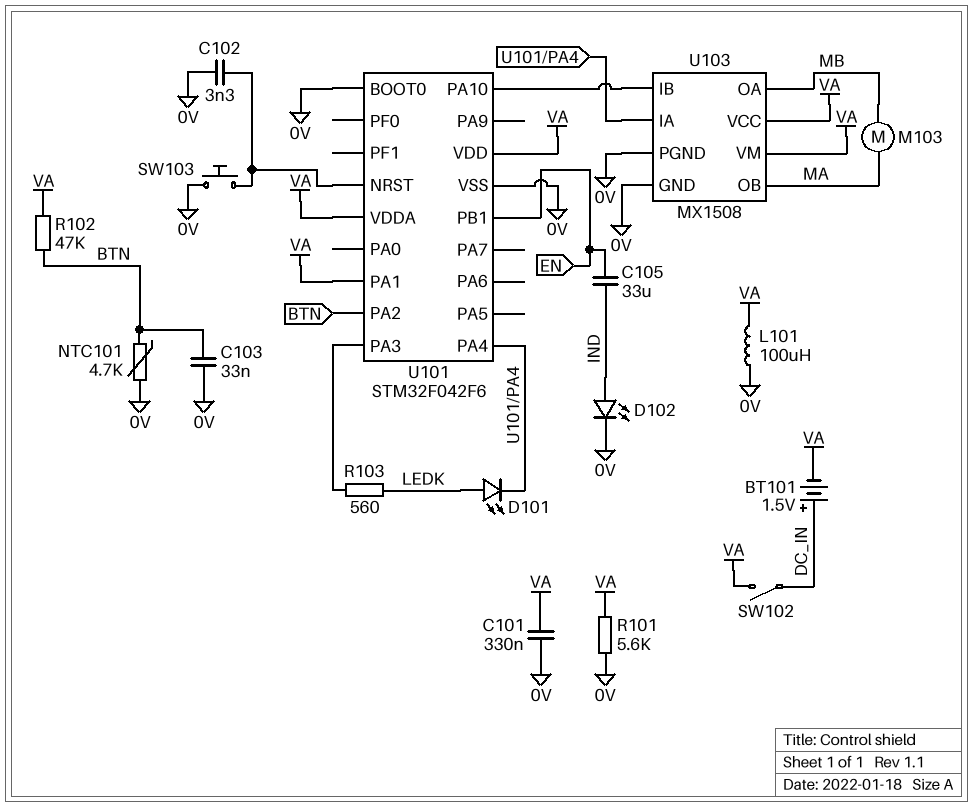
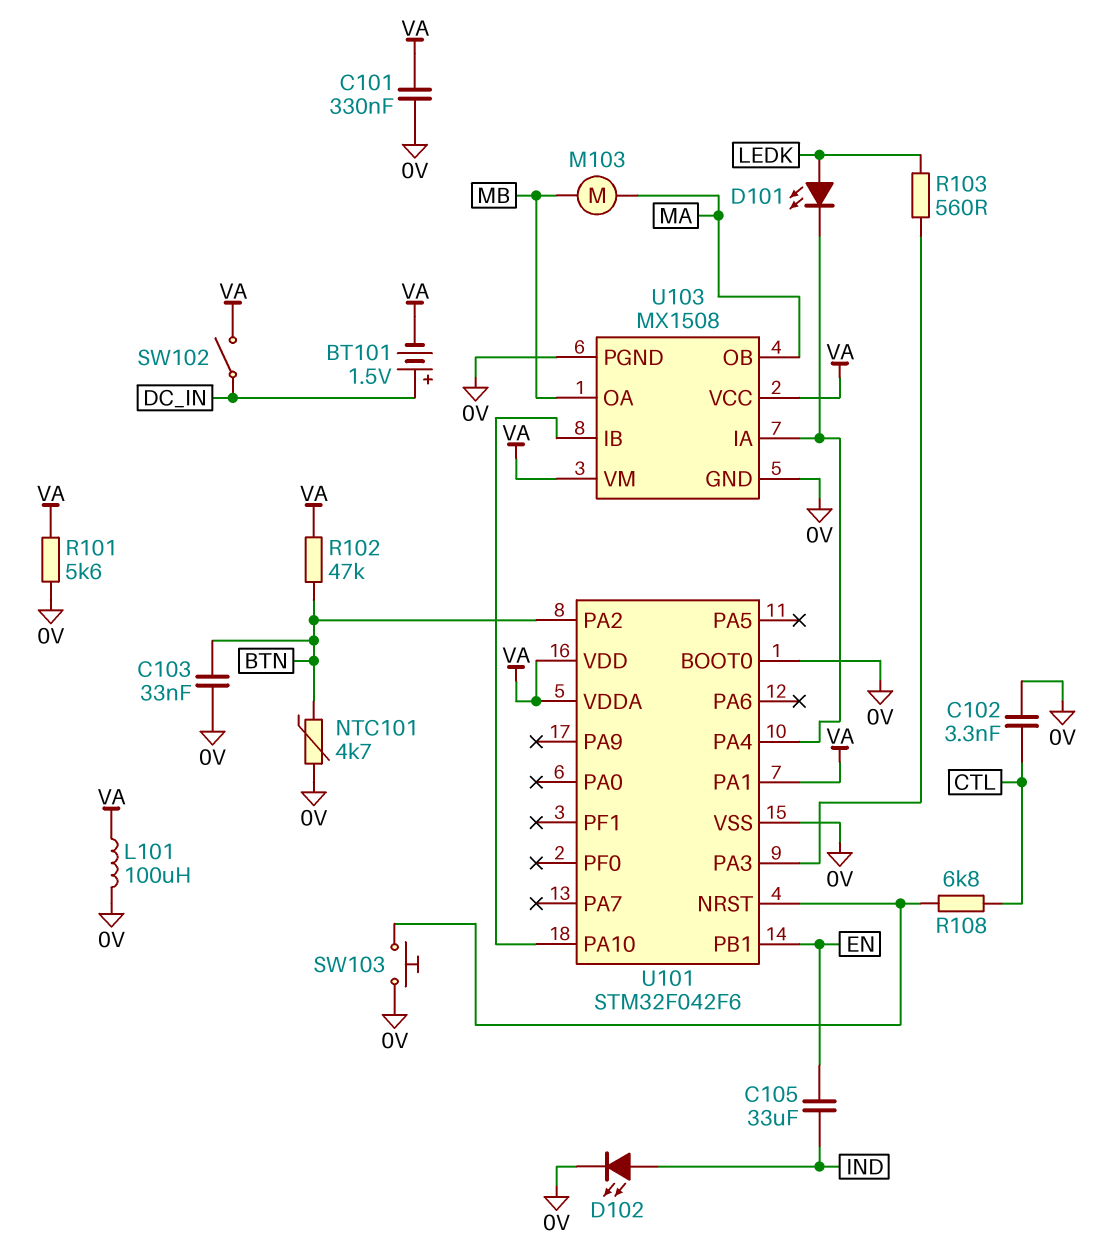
C102: 3.3nF (0V, U101/NRST) -> 3.3nF (0V, CTL)
R108: none -> 6.8k (CTL, U101/NRST)

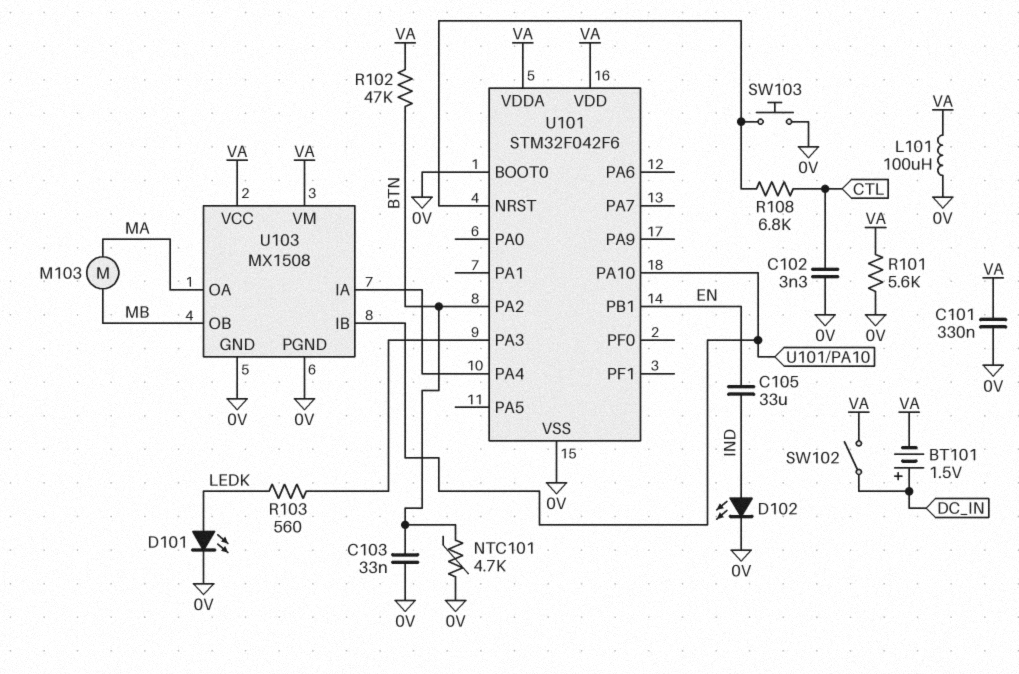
D101: LED (A LEDK, K U101/PA4) -> LED (A LEDK, K 0V)
U101 pin PA1: VA -> none
U103 pin OA: MB -> MA
U103 pin OB: MA -> MB

